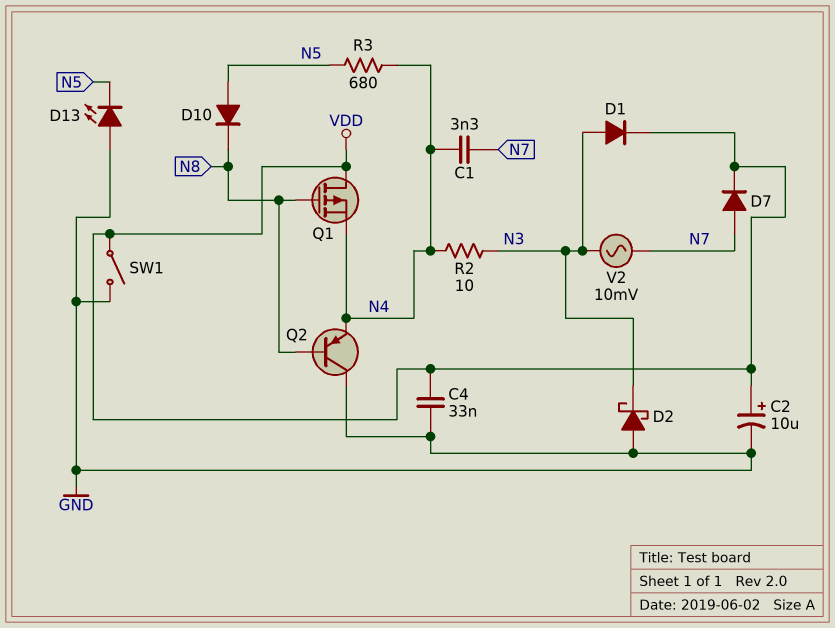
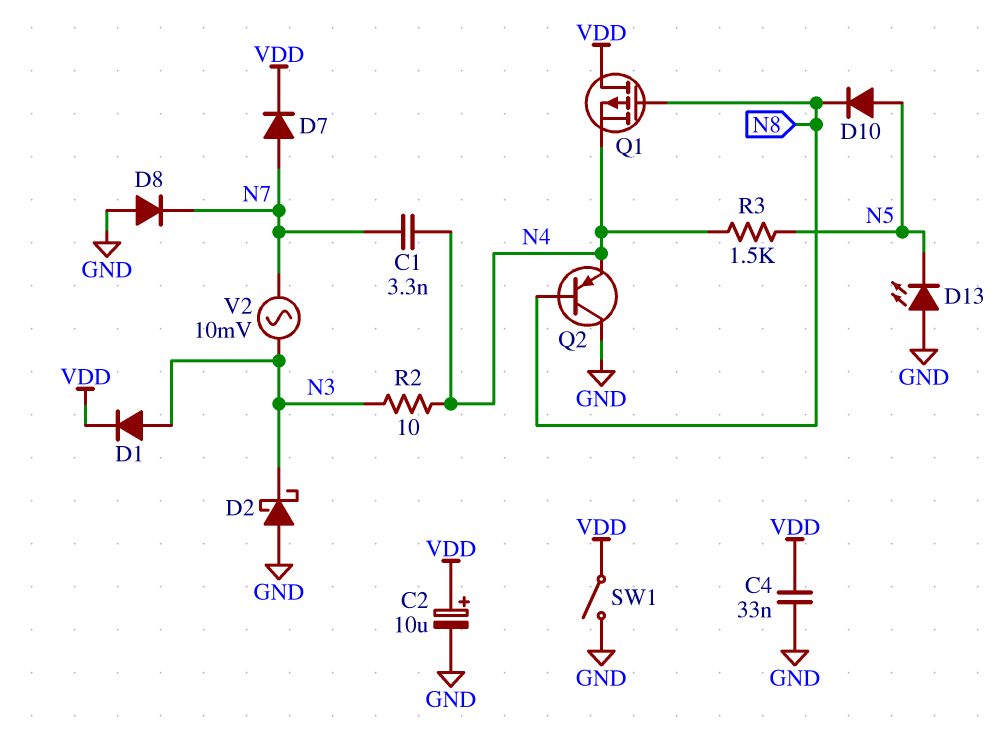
D8: none -> diode (A GND, K N7)
R3: 680 (N4, N5) -> 1.5k (N4, N5)

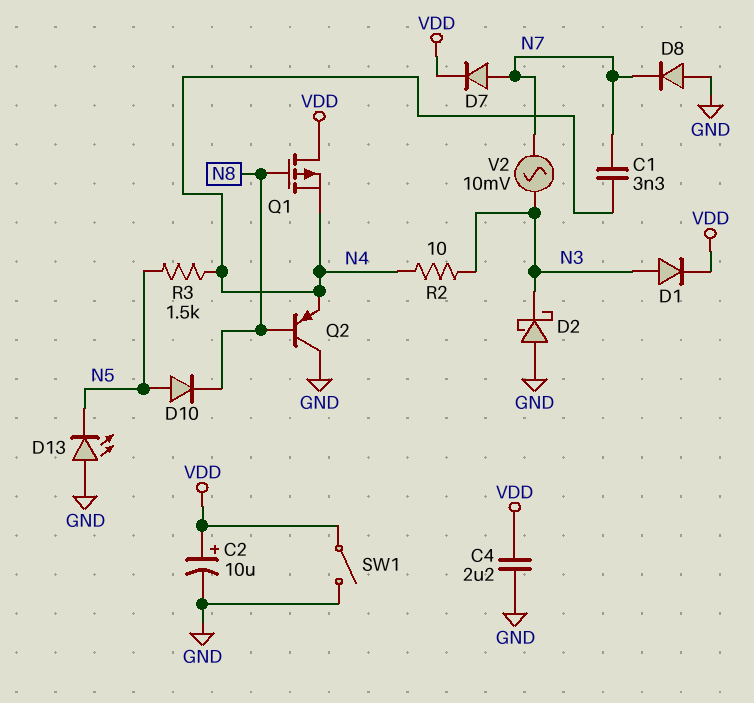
C4: 33nF (GND, VDD) -> 2.2uF (GND, VDD)

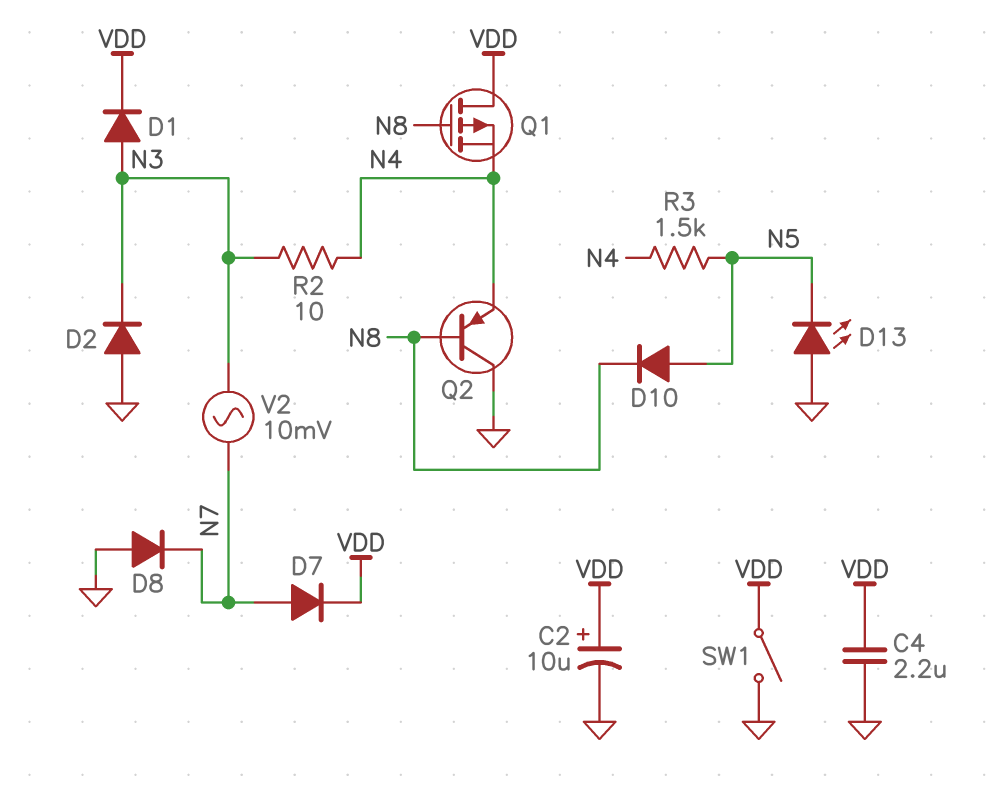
C1: 3.3nF (N4, N7) -> none
D2: schottky (A GND, K N3) -> diode (A GND, K N3)

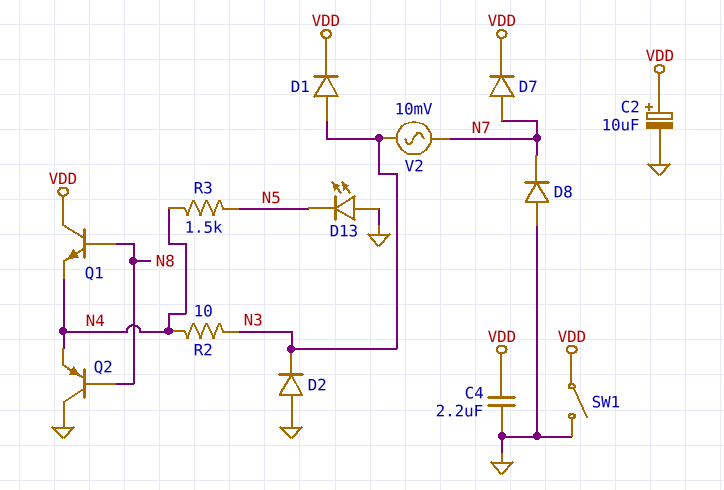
D10: diode (A N5, K N8) -> none
Q1: PMOS (G N8, D VDD, S N4) -> NPN (B N8, C VDD, E N4)

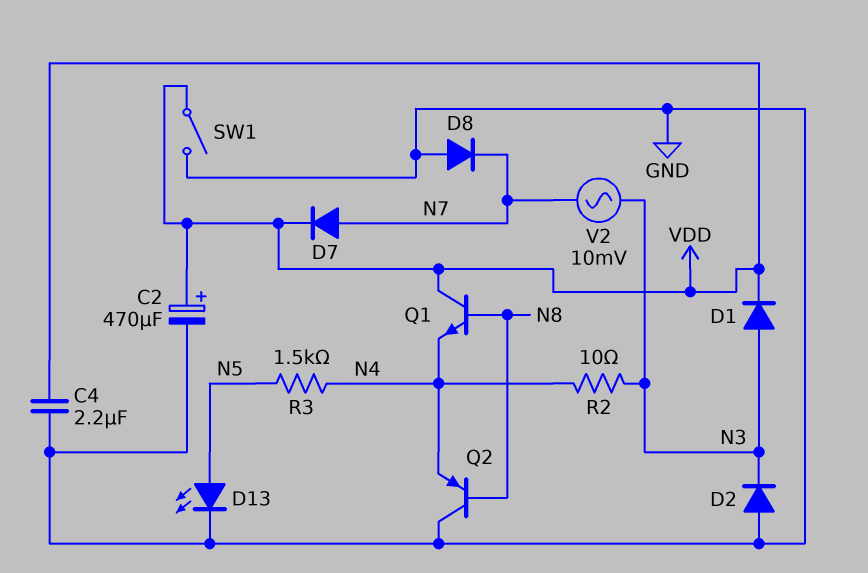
C2: 10uF (plus VDD, minus GND) -> 470uF (plus VDD, minus GND)
D13: LED (A GND, K N5) -> LED (A N5, K GND)

